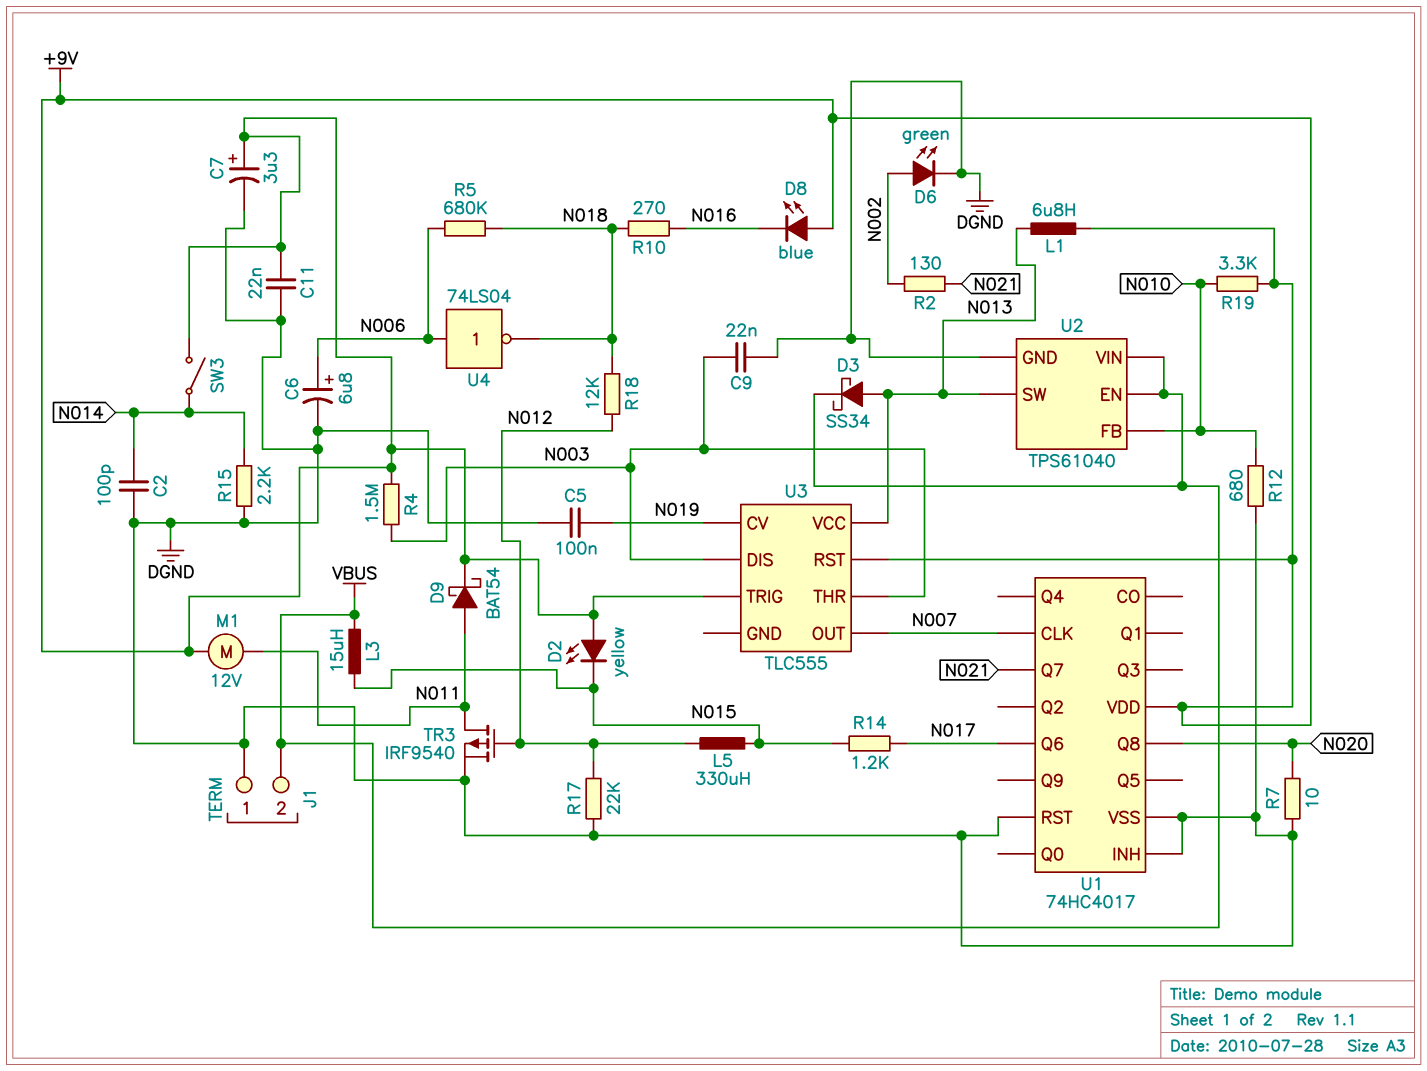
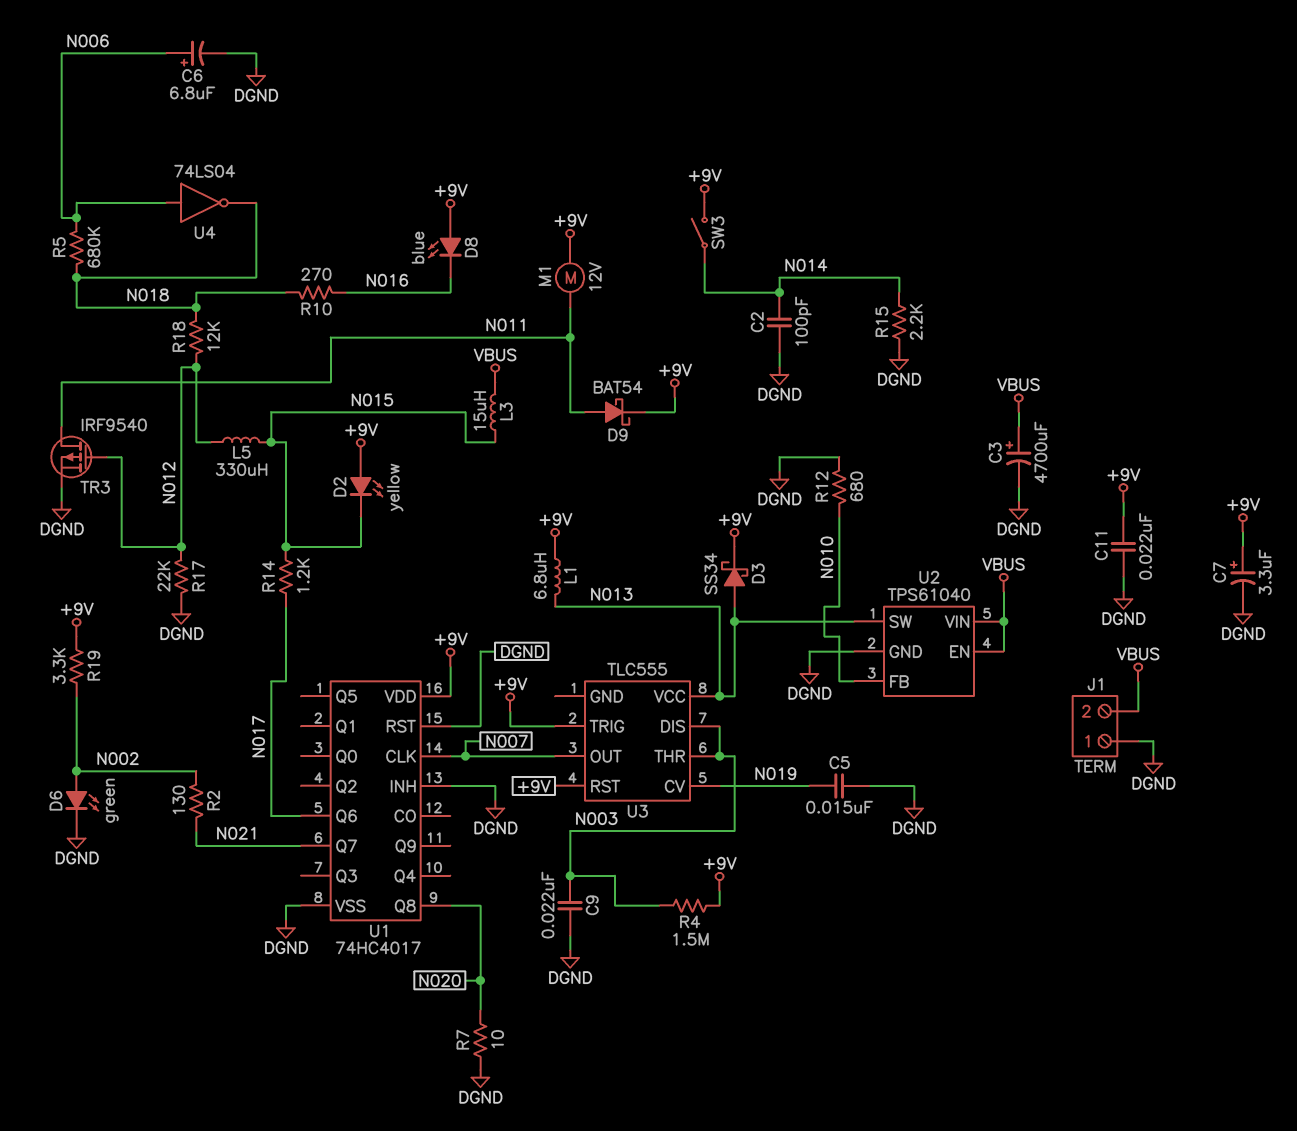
C3: none -> 4700uF (plus VBUS, minus DGND)
C5: 100nF (DGND, N019) -> 15nF (DGND, N019)
D3: schottky SS34 (A N013, K VBUS) -> schottky SS34 (A N013, K +9V)
R19: 3.3k (+9V, N010) -> 3.3k (+9V, N002)

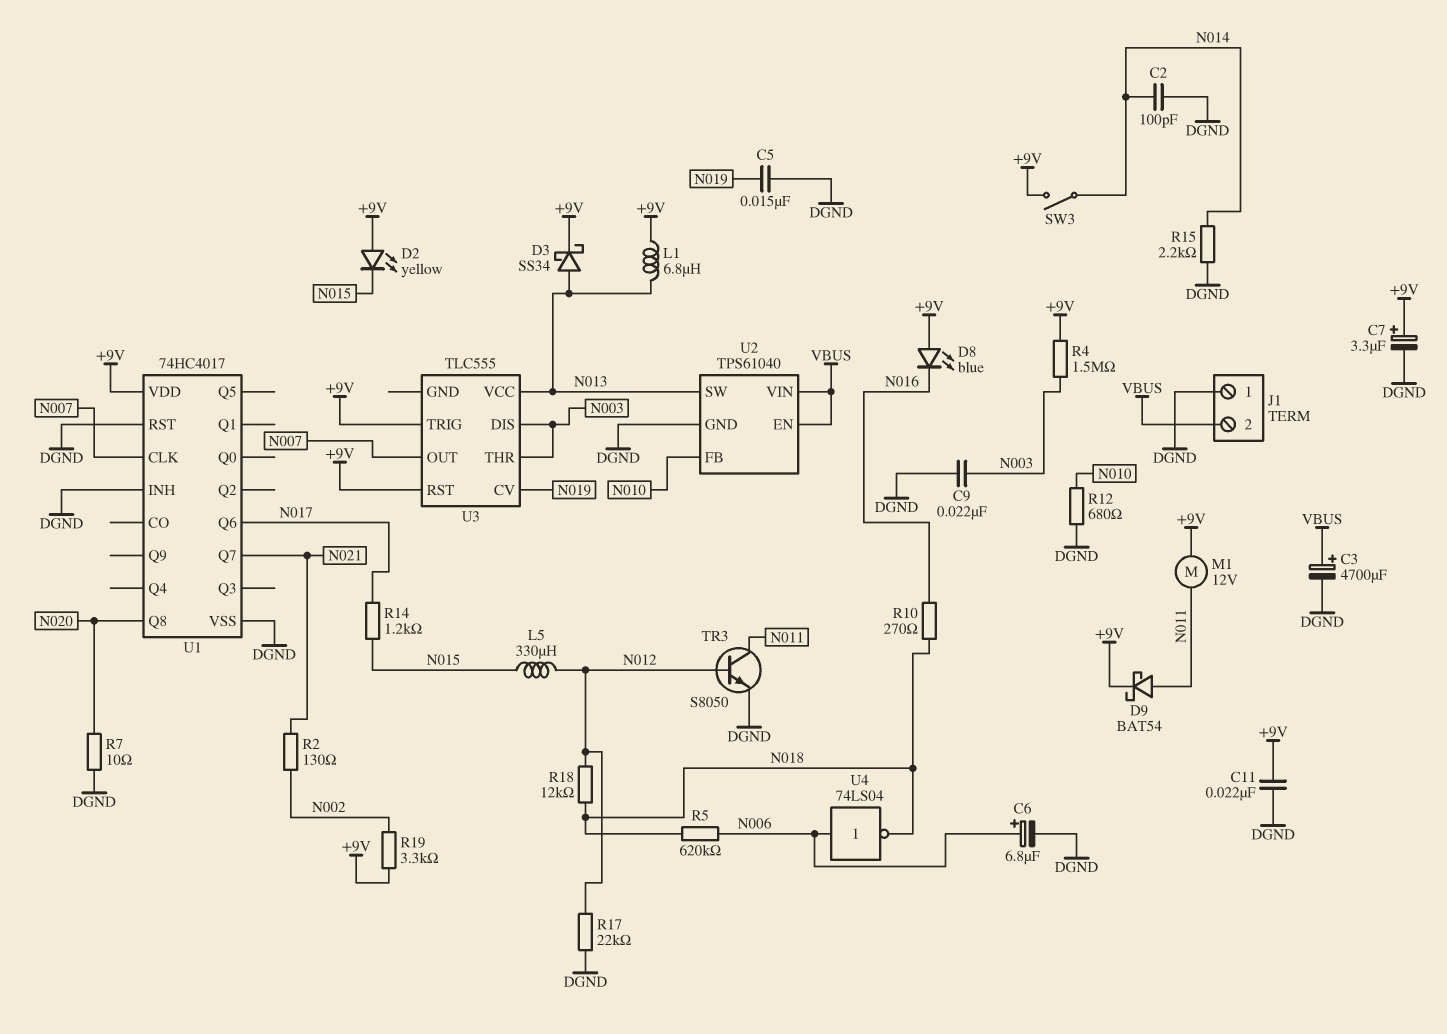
D6: LED green (A N002, K DGND) -> none
L3: 15uH (N015, VBUS) -> none
R5: 680k (N006, N018) -> 620k (N006, N018)
TR3: PMOS IRF9540 (G N012, D N011, S DGND) -> NPN S8050 (B N012, C N011, E DGND)

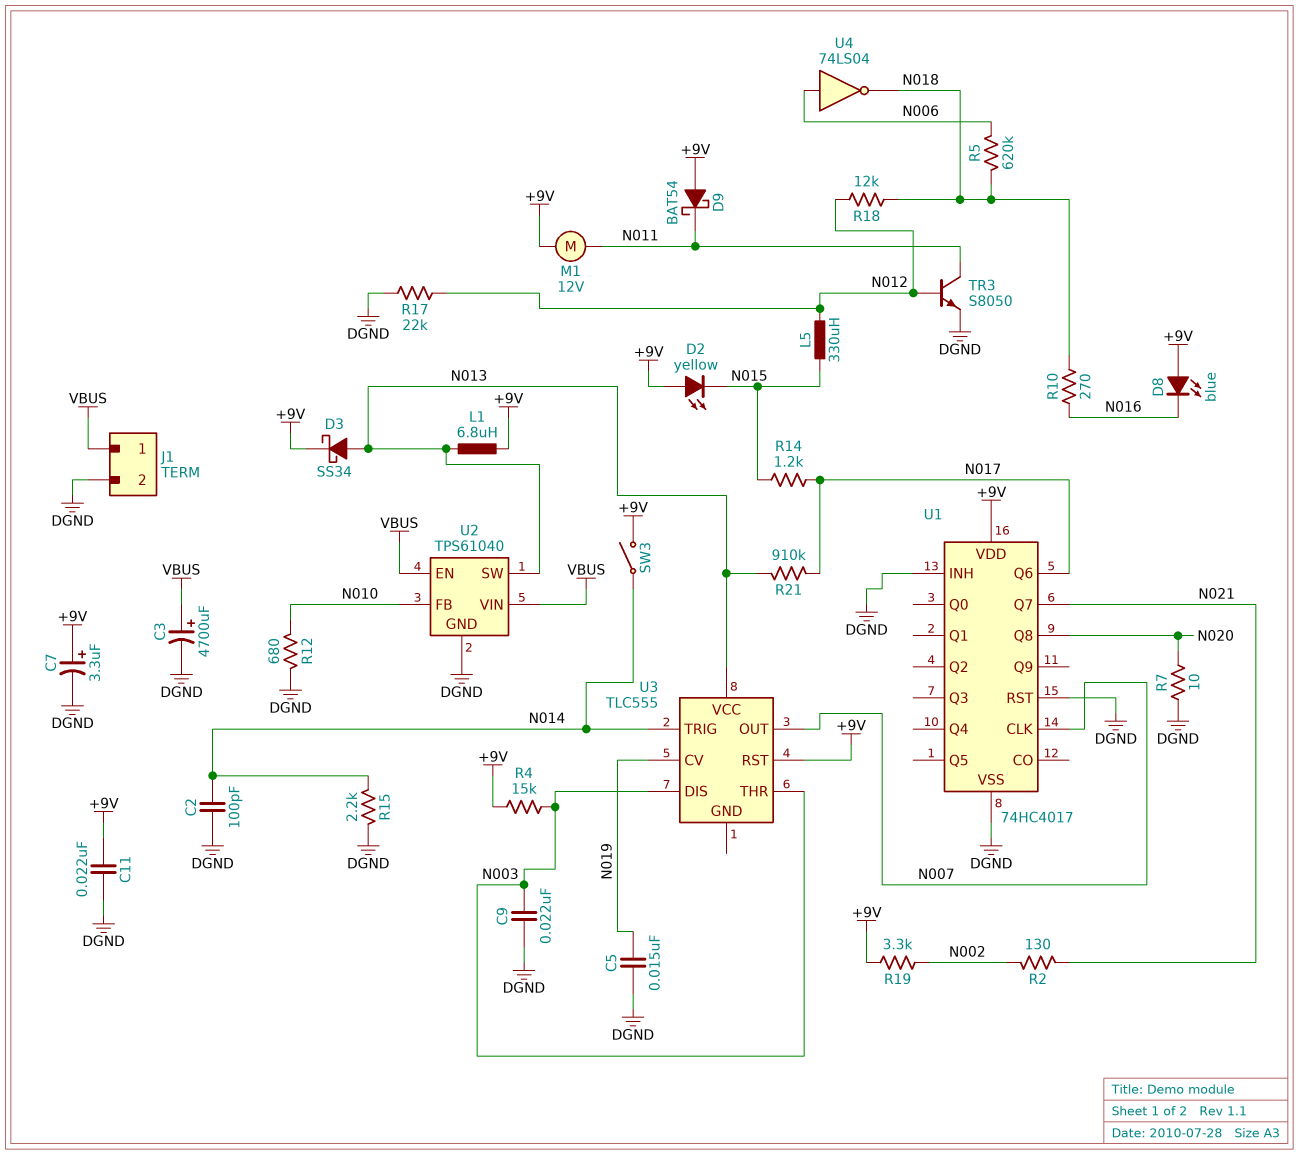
C6: 6.8uF (plus N006, minus DGND) -> none
D9: schottky BAT54 (A N011, K +9V) -> schottky BAT54 (A +9V, K N011)
J1 pin 1: DGND -> VBUS
J1 pin 2: VBUS -> DGND
R4: 1.5M (+9V, N003) -> 15k (+9V, N003)
R21: none -> 910k (N013, N017)
U3 pin TRIG: +9V -> N014

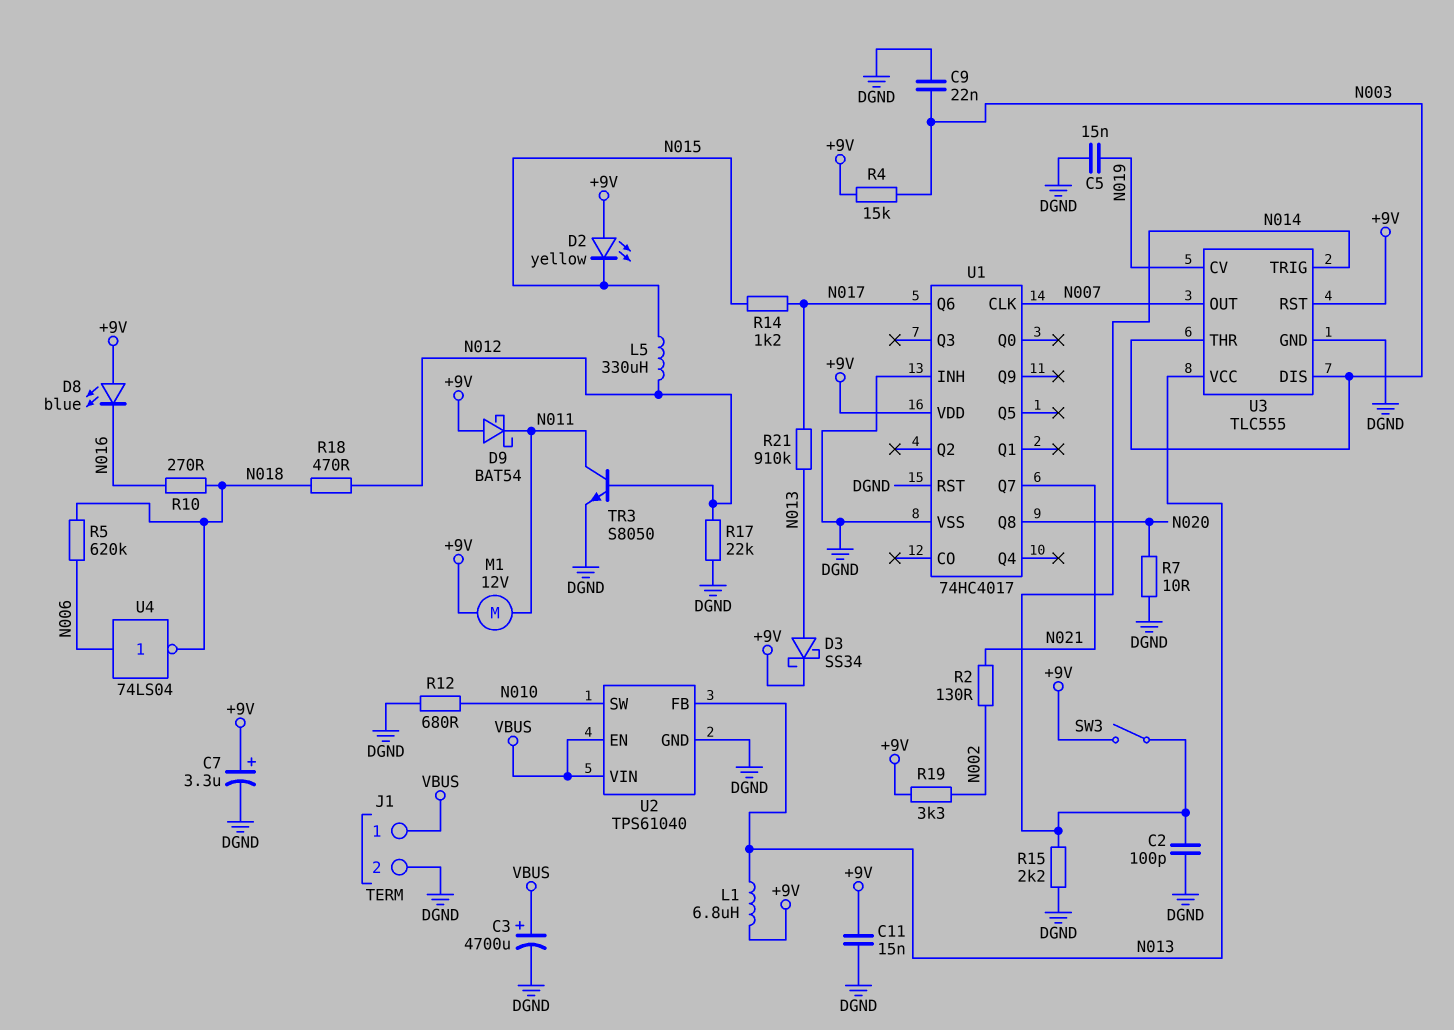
C11: 22nF (+9V, DGND) -> 15nF (+9V, DGND)
R18: 12k (N012, N018) -> 470 (N012, N018)
U2 pin FB: N010 -> N013
U2 pin SW: N013 -> N010
U3 pin GND: none -> DGND

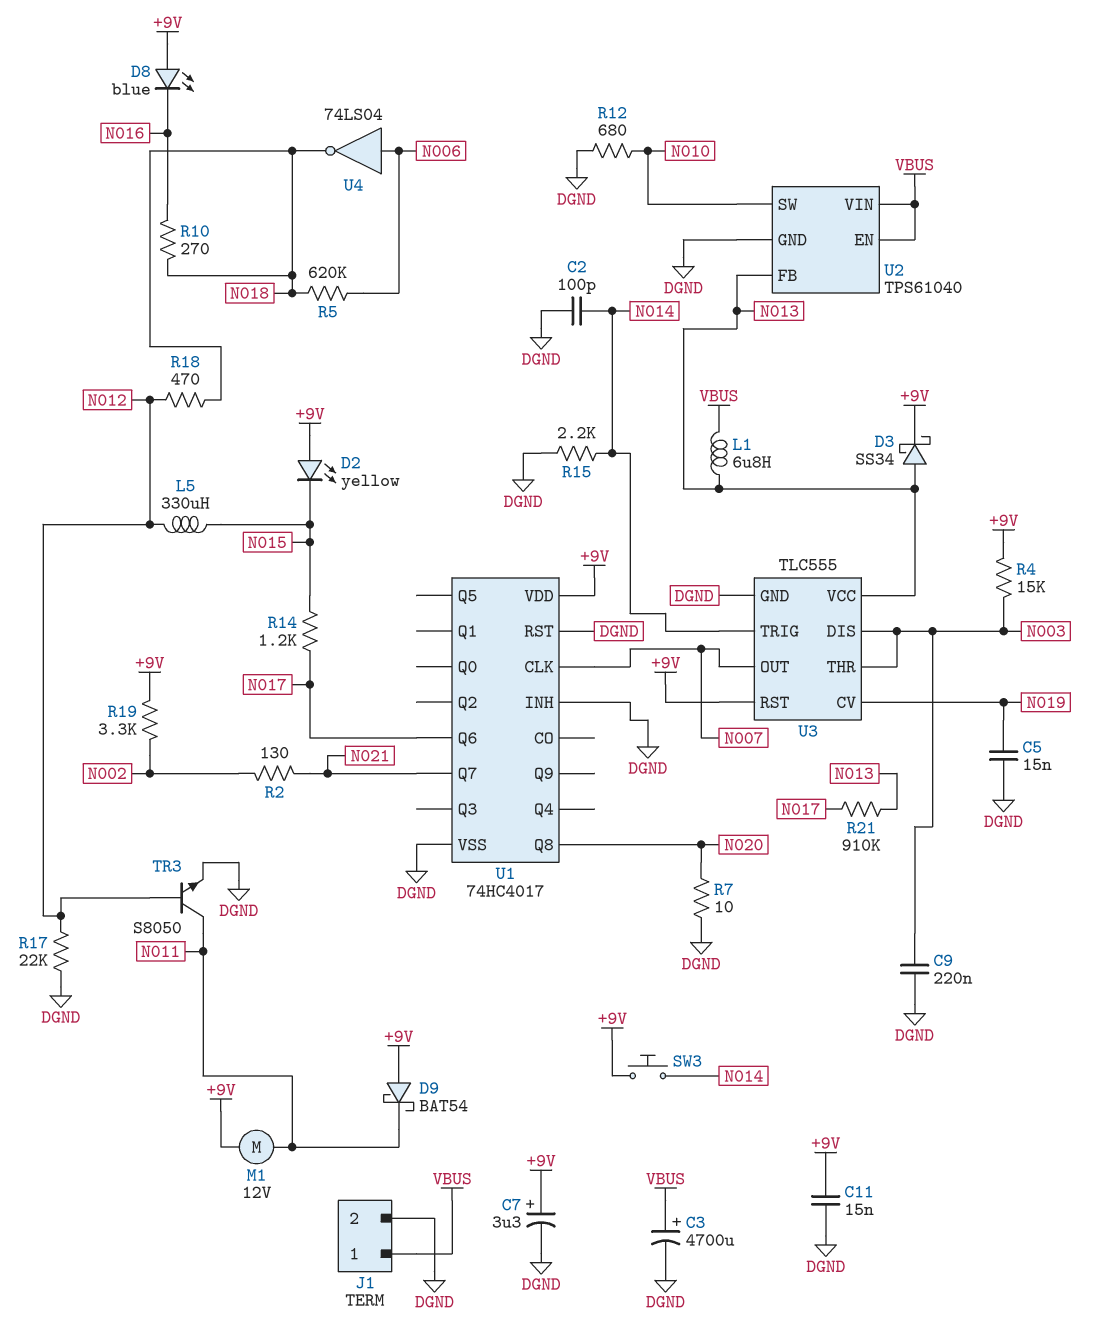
C9: 22nF (DGND, N003) -> 220nF (DGND, N003)
L1: 6.8uH (+9V, N013) -> 6.8uH (N013, VBUS)
SW3: switch (+9V, N014) -> button (+9V, N014)

